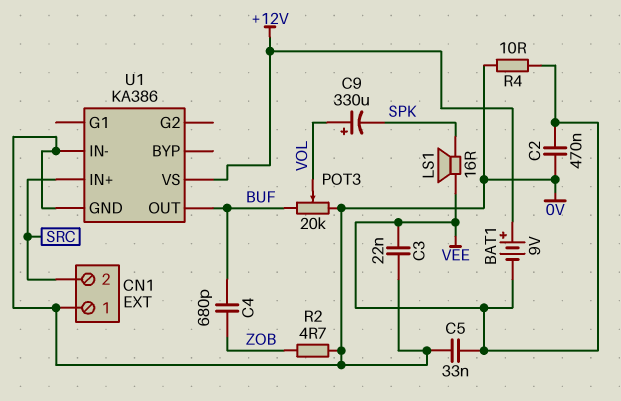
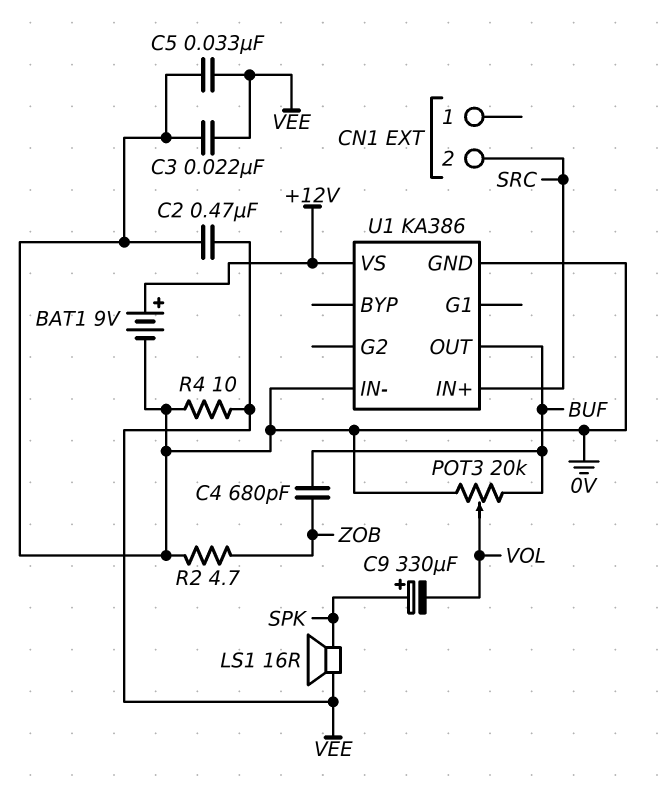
BAT1: 9V (plus +12V, minus VEE) -> 9V (plus +12V, minus 0V)
C9: 330uF (plus VOL, minus SPK) -> 330uF (plus SPK, minus VOL)
CN1 pin 1: 0V -> none

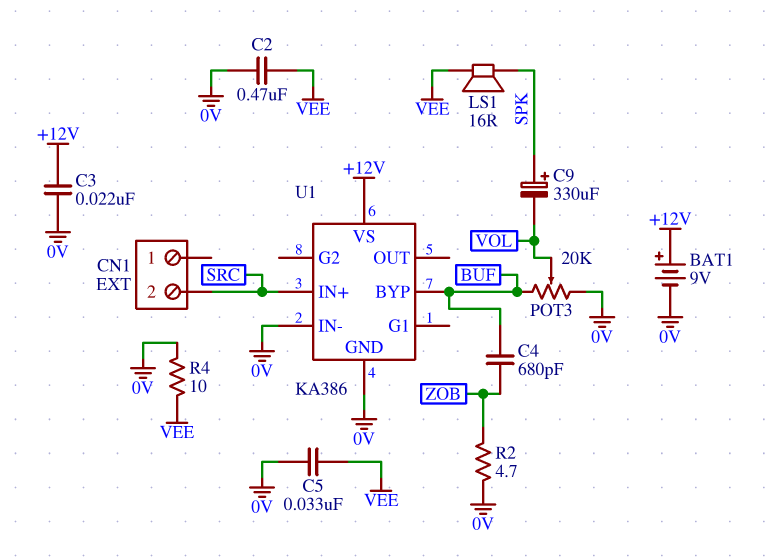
C3: 22nF (0V, VEE) -> 22nF (+12V, 0V)
U1 pin BYP: none -> BUF
U1 pin OUT: BUF -> none

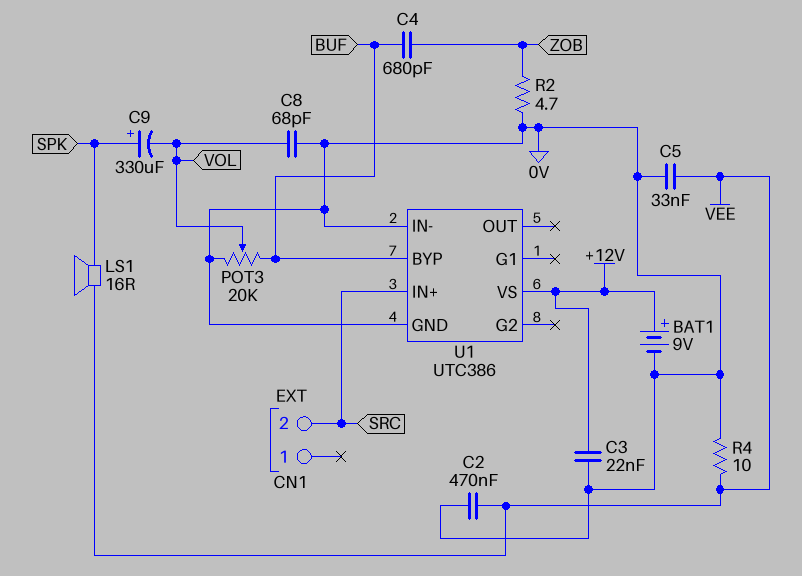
C8: none -> 68pF (0V, VOL)
U1: KA386 -> UTC386

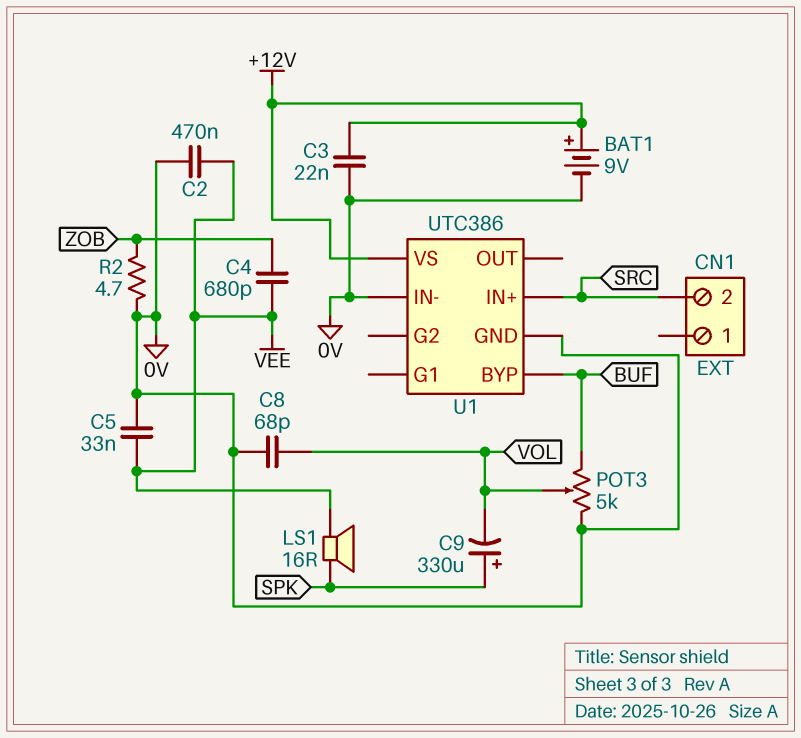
C4: 680pF (BUF, ZOB) -> 680pF (VEE, ZOB)
POT3: 20k (0V, BUF, wiper VOL) -> 5k (0V, BUF, wiper VOL)
R4: 10 (0V, VEE) -> none

